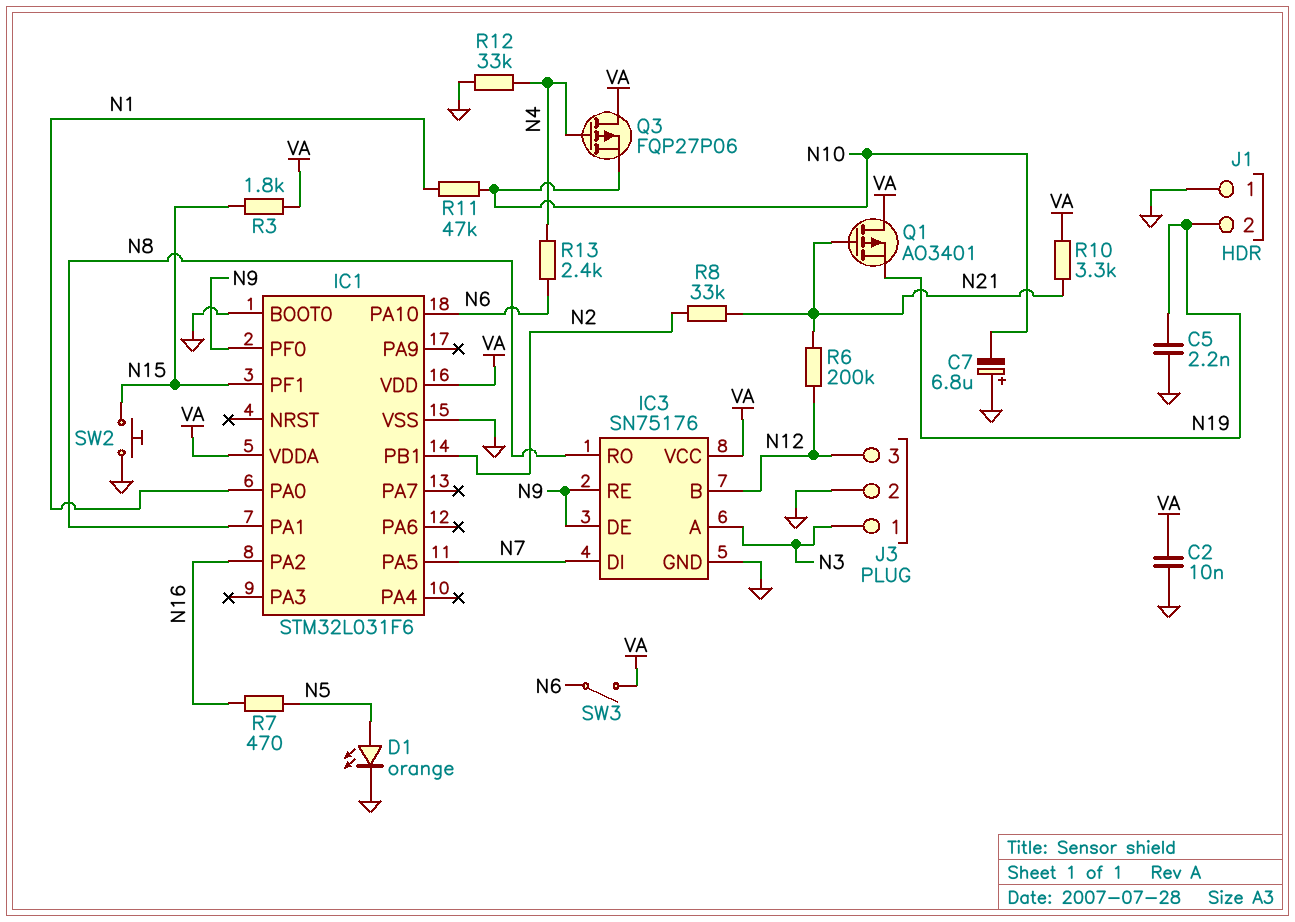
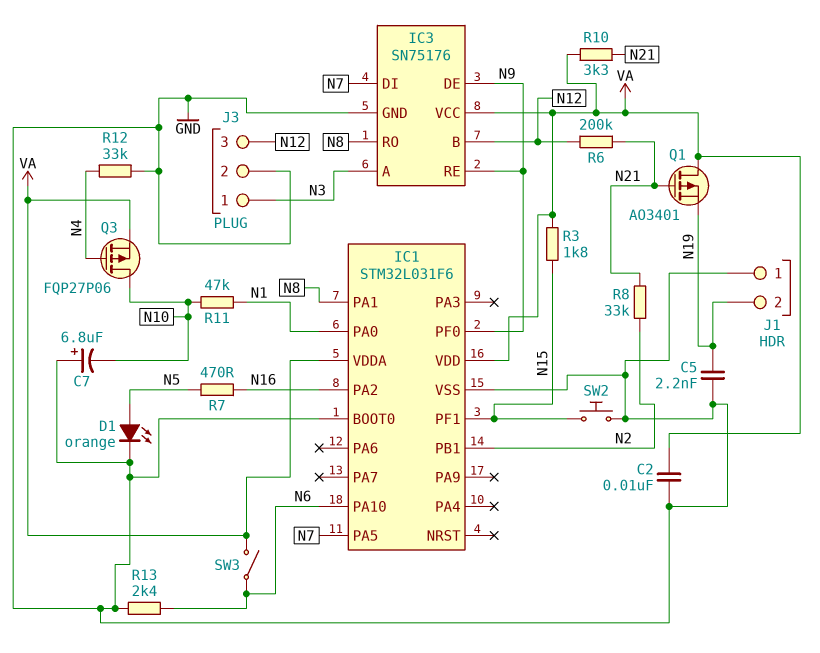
Q3: PMOS FQP27P06 (G N4, D VA, S N10) -> PMOS FQP27P06 (G N4, D N10, S VA)
R13: 2.4k (N4, N6) -> 2.4k (GND, N6)

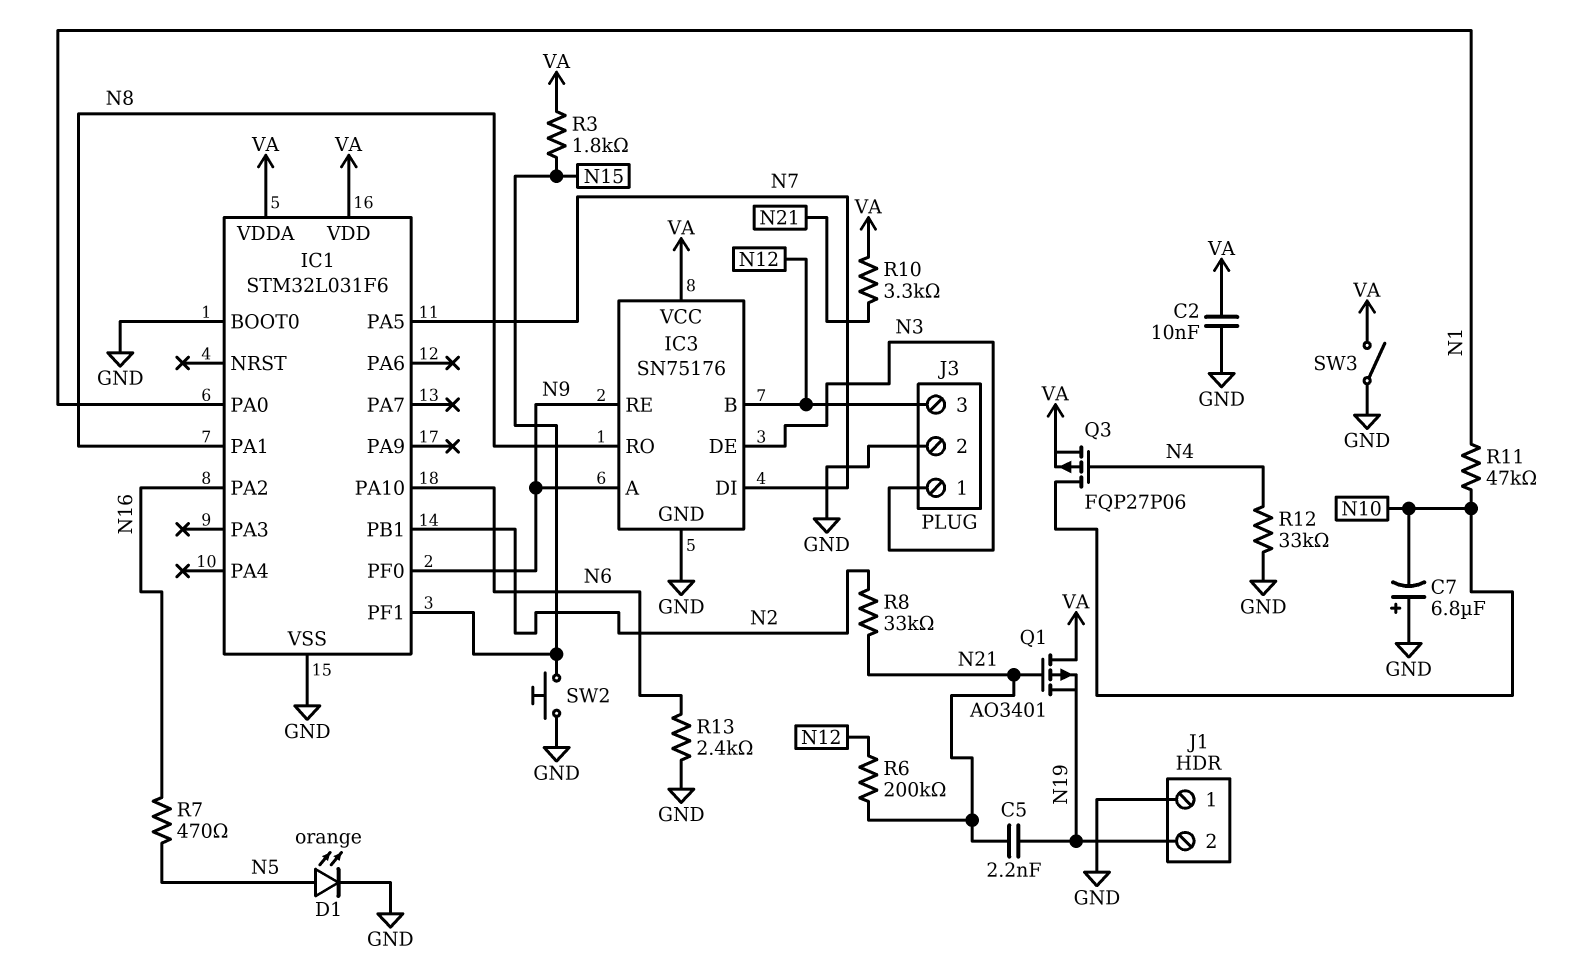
C5: 2.2nF (GND, N19) -> 2.2nF (N19, N21)
IC3 pin A: N3 -> N9
IC3 pin DE: N9 -> N3
SW3: switch (N6, VA) -> switch (GND, VA)

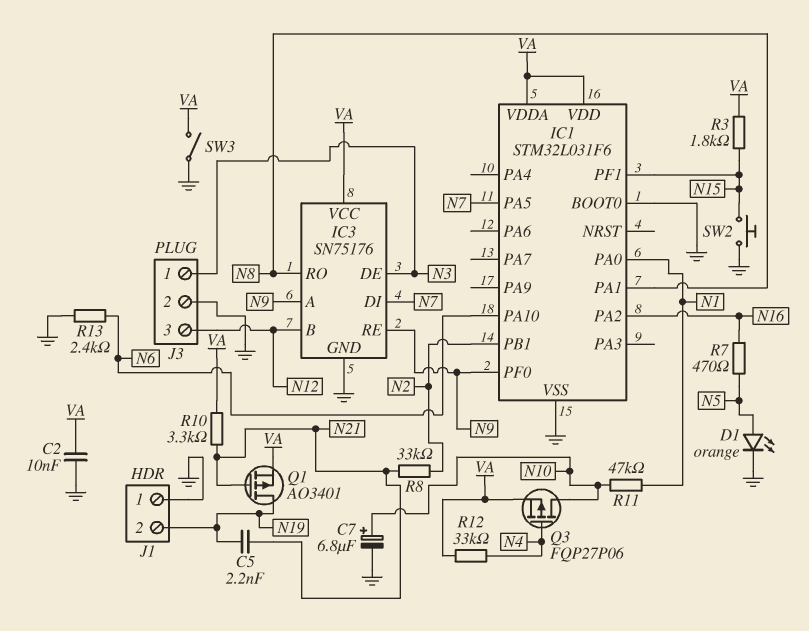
C7: 6.8uF (plus GND, minus N10) -> 6.8uF (plus N10, minus GND)
Q1: PMOS AO3401 (G N21, D VA, S N19) -> PMOS AO3401 (G N21, D N19, S VA)
R6: 200k (N12, N21) -> none
R12: 33k (GND, N4) -> 33k (N4, VA)

